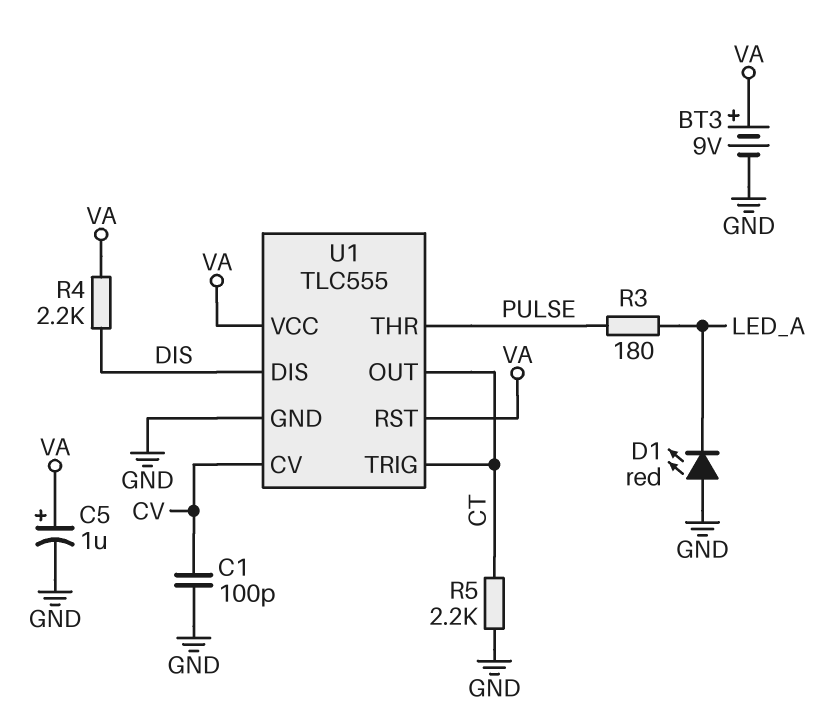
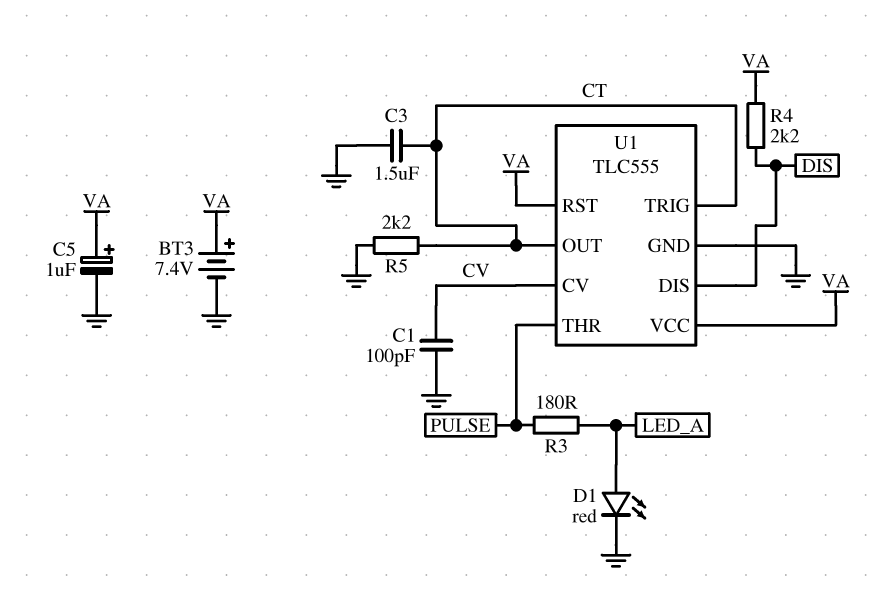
BT3: 9V (plus VA, minus GND) -> 7.4V (plus VA, minus GND)
C3: none -> 1.5uF (CT, GND)
D1: LED red (A GND, K LED_A) -> LED red (A LED_A, K GND)

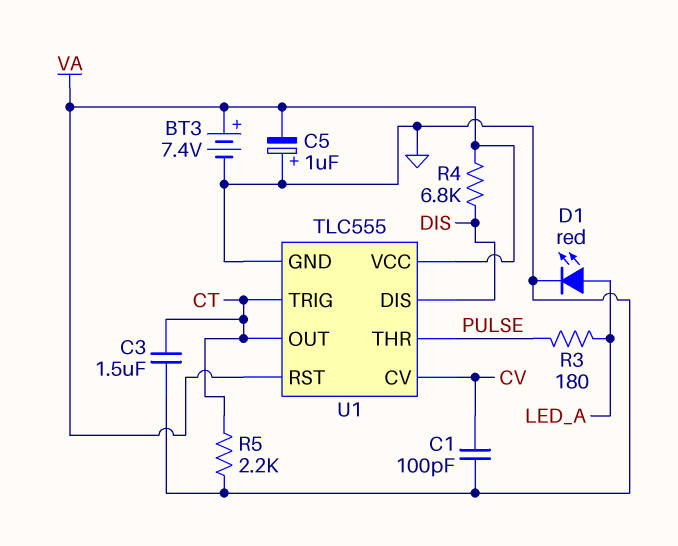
C5: 1uF (plus VA, minus GND) -> 1uF (plus GND, minus VA)
R4: 2.2k (DIS, VA) -> 6.8k (DIS, VA)

